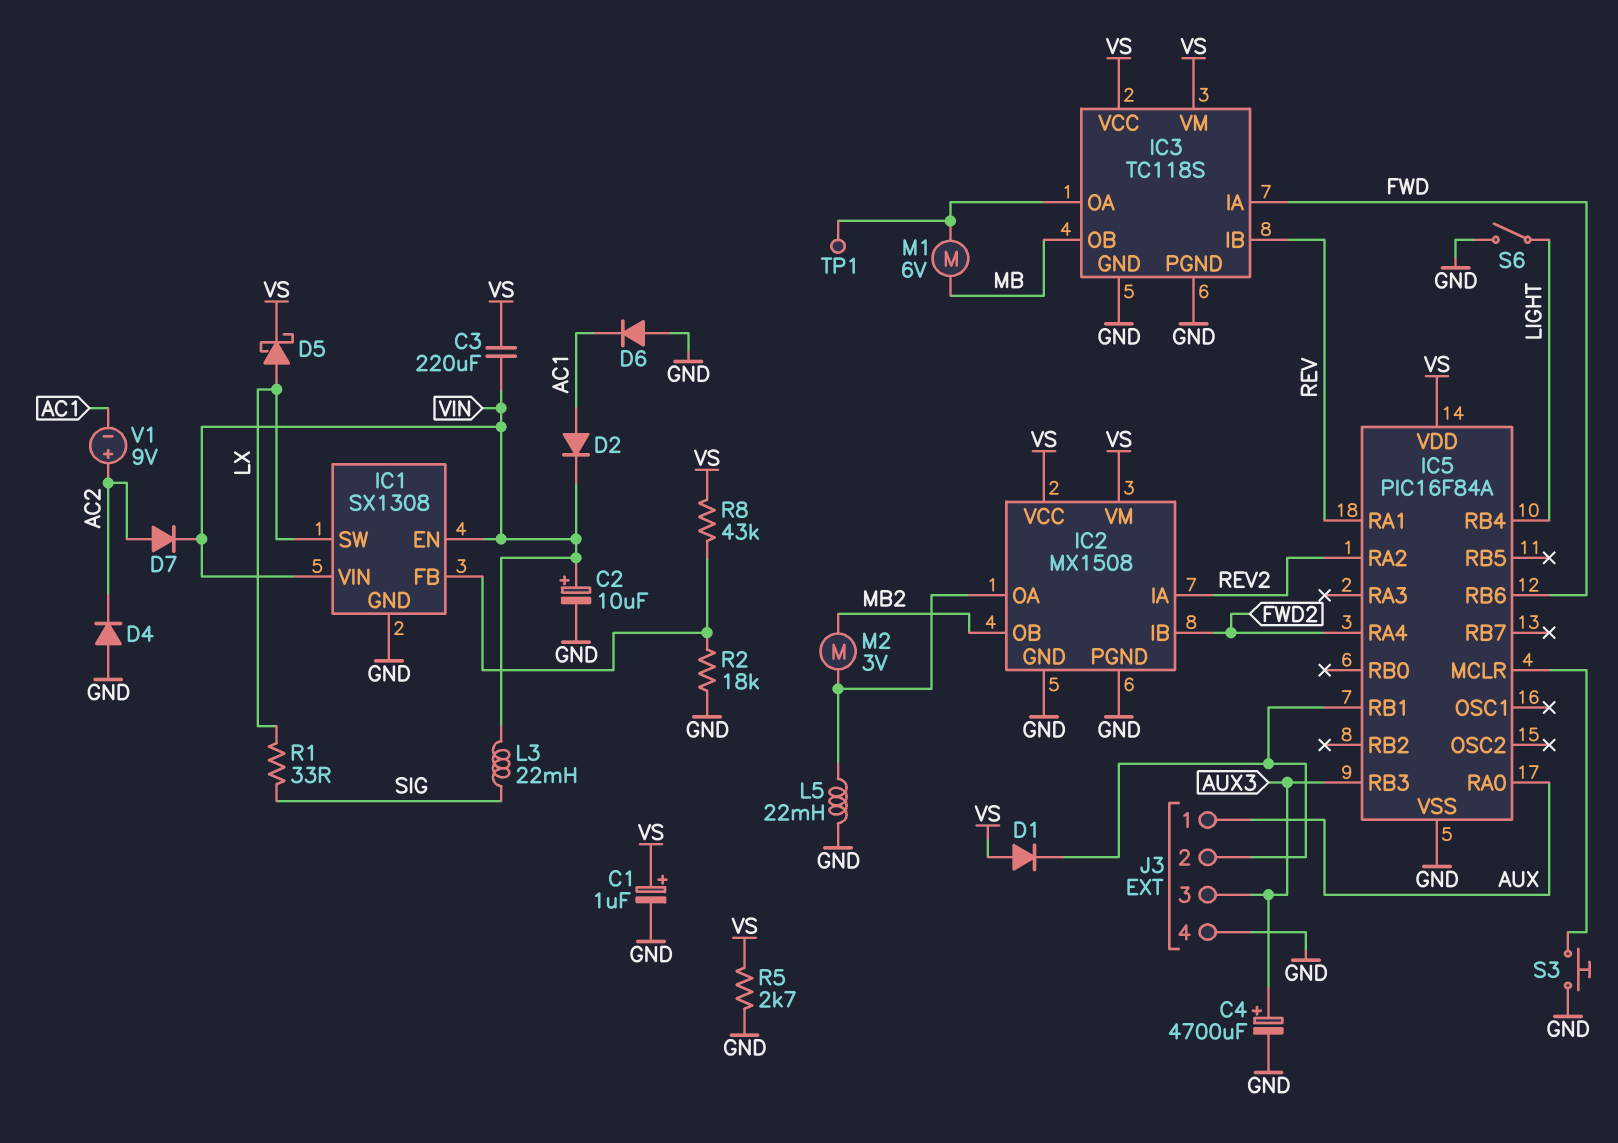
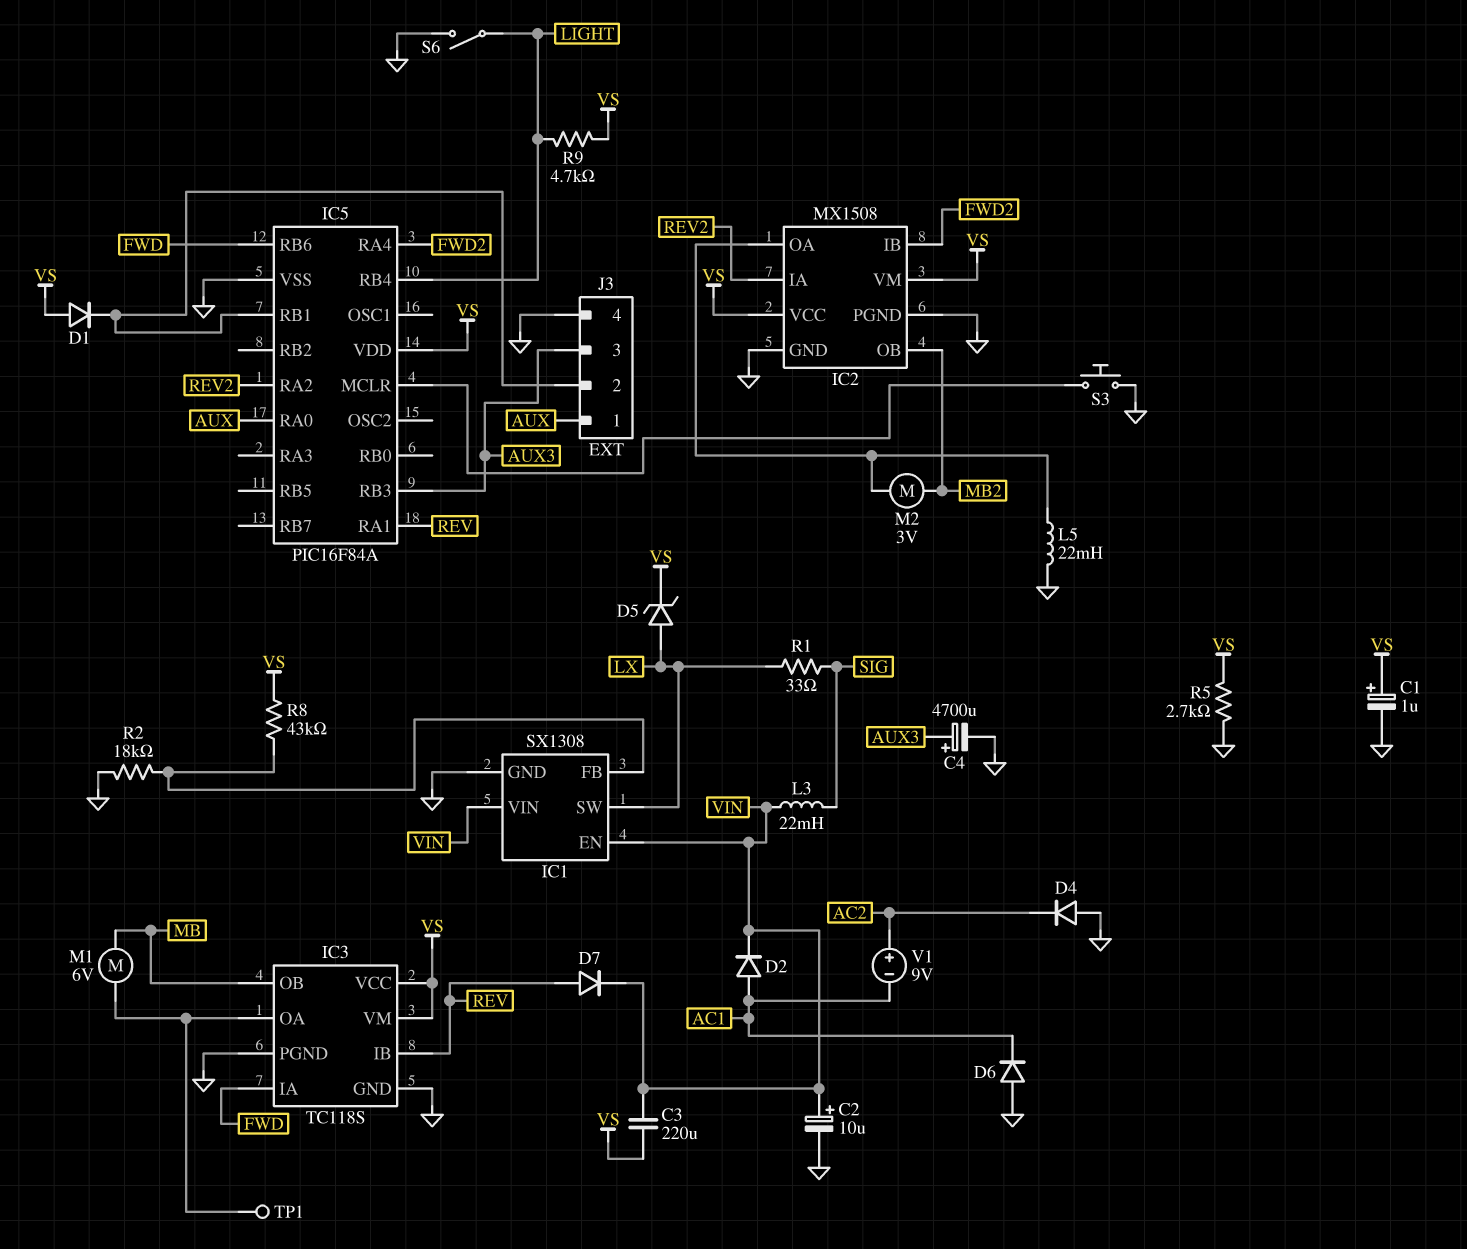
D5: schottky (A LX, K VS) -> zener (A LX, K VS)
D7: diode (A AC2, K VIN) -> diode (A REV, K VIN)
R9: none -> 4.7k (LIGHT, VS)

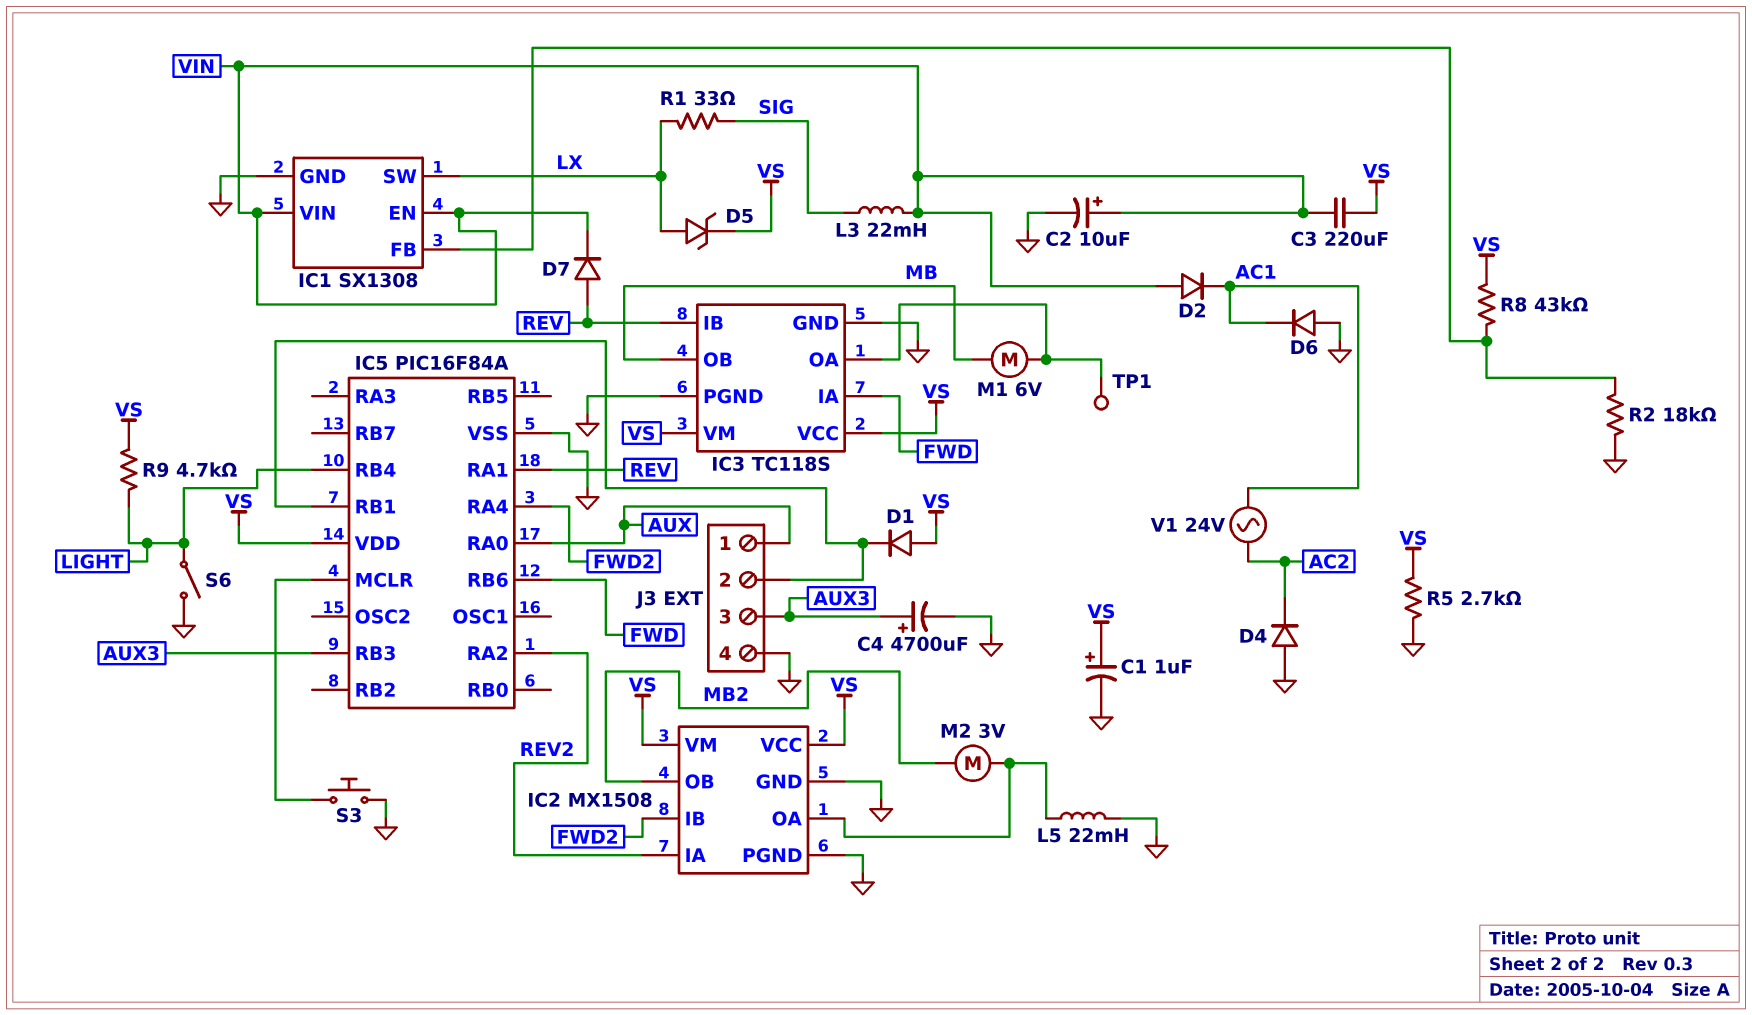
D2: diode (A AC1, K VIN) -> diode (A VIN, K AC1)
V1: 9V (plus AC2, minus AC1) -> AC 24V (AC1, AC2)

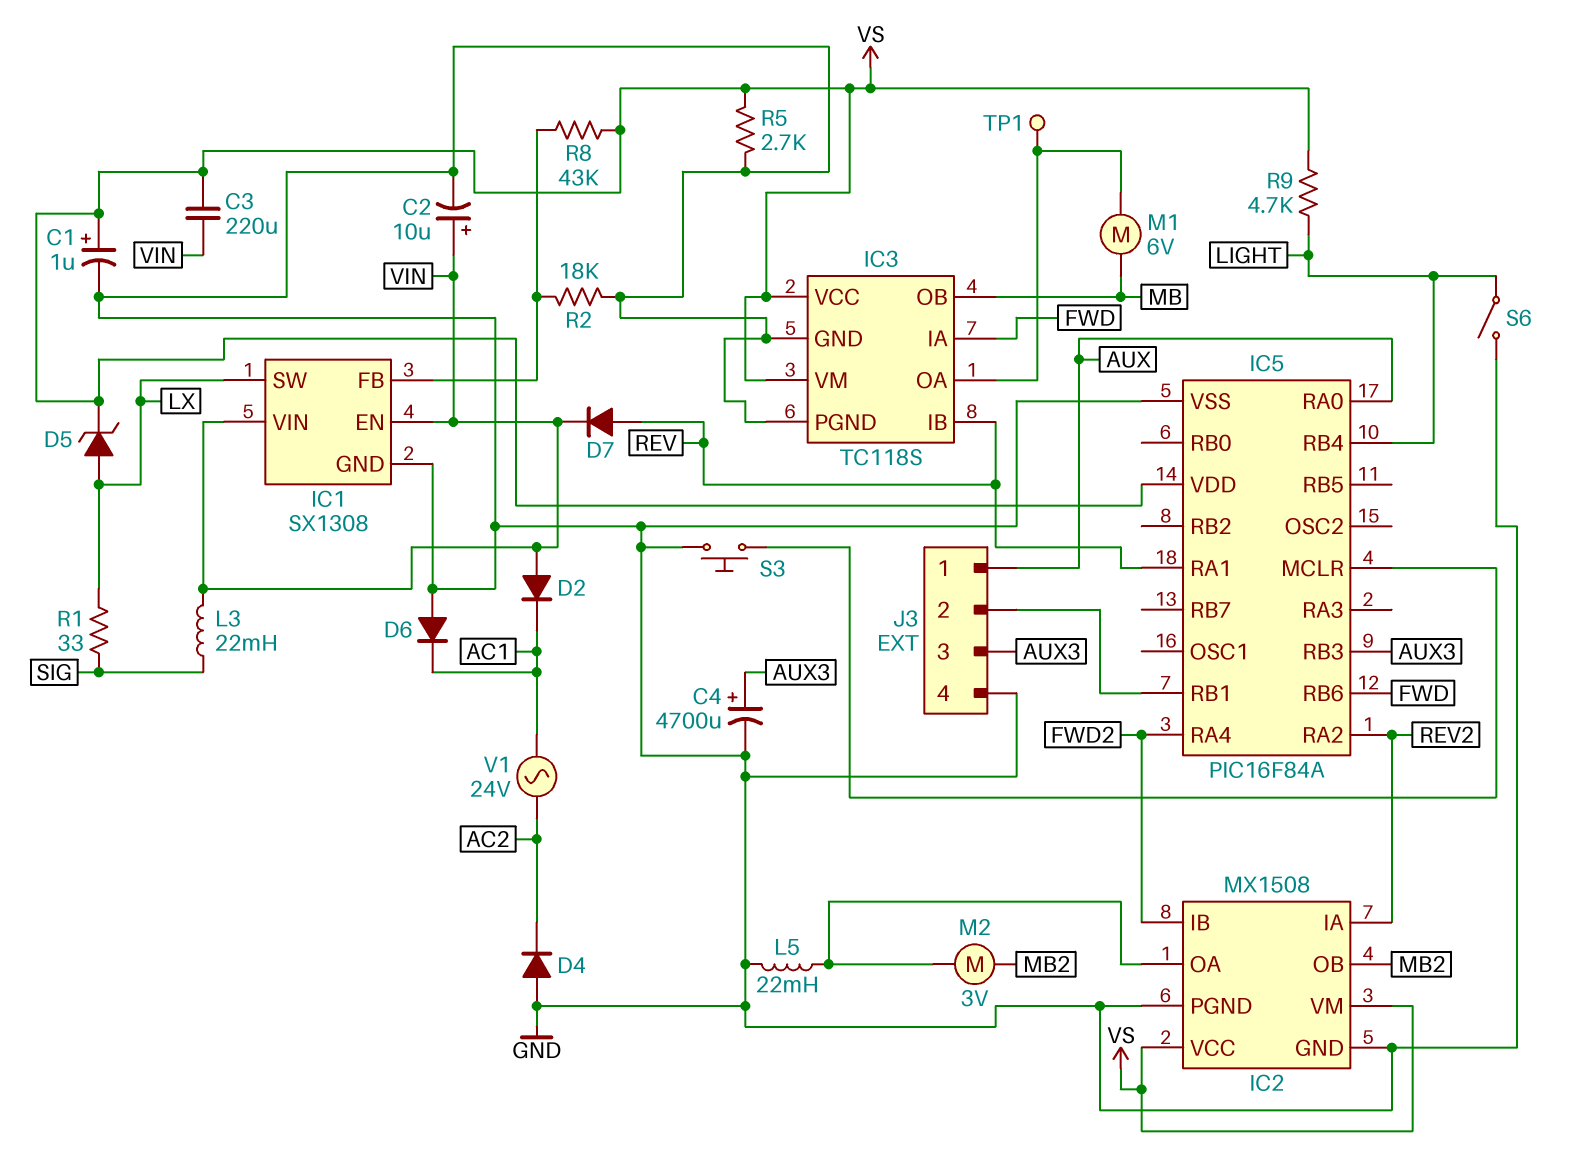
D1: diode (A VS, K IC5/RB1) -> none

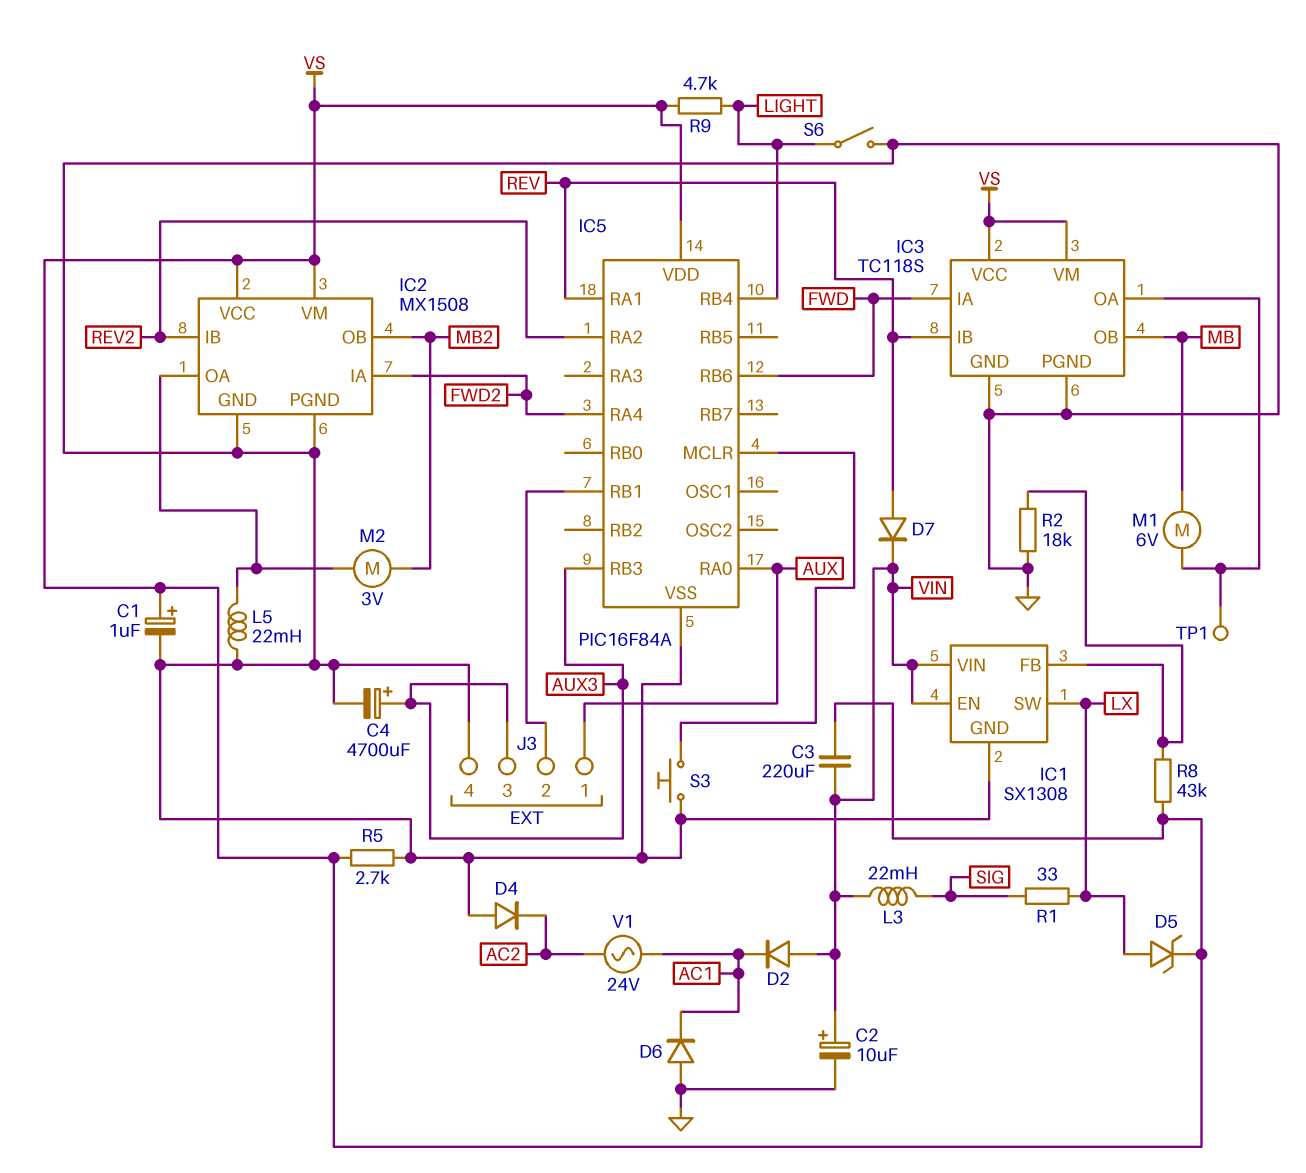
IC2 pin IA: REV2 -> FWD2
IC2 pin IB: FWD2 -> REV2

